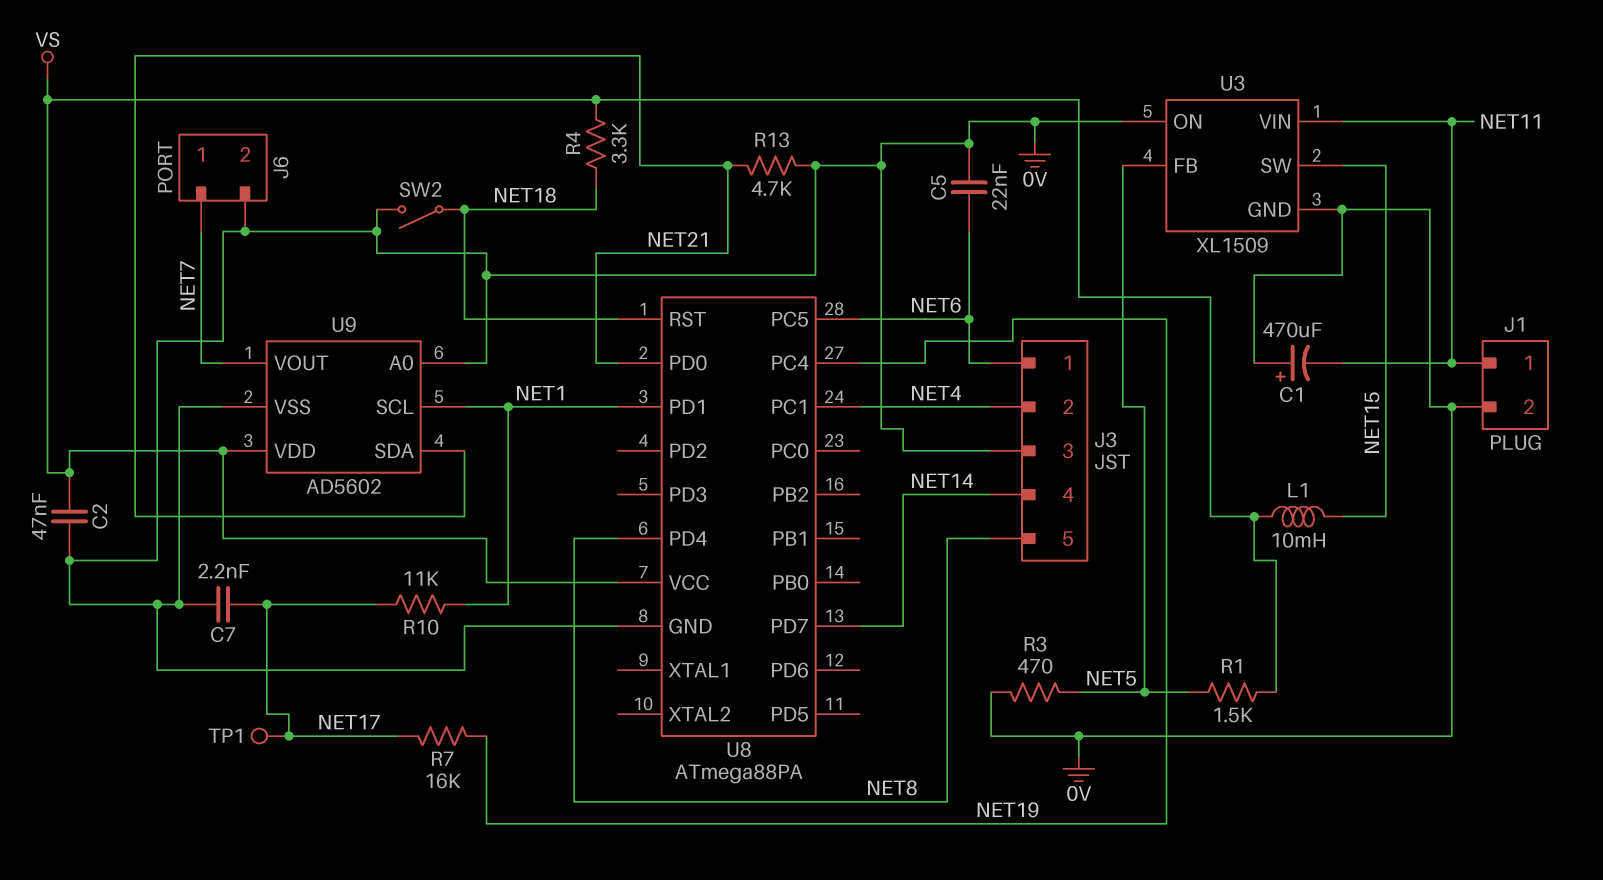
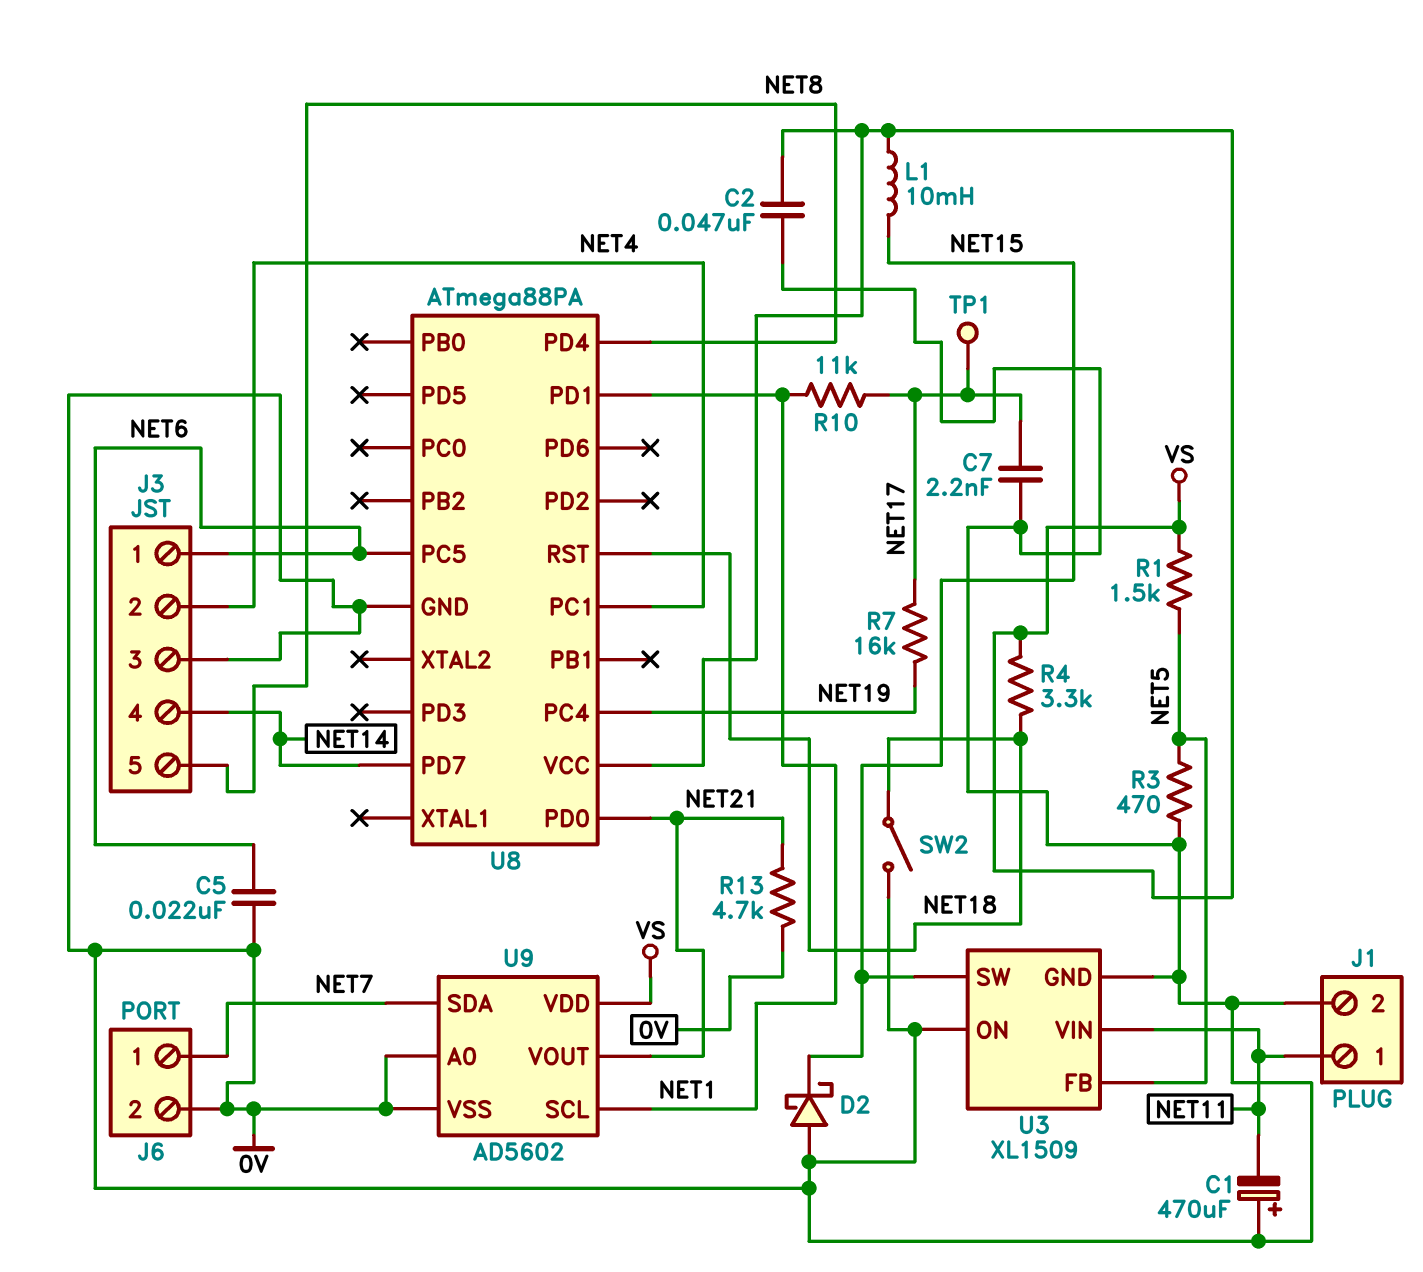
D2: none -> schottky (A 0V, K NET15)
U9 pin SDA: NET21 -> NET7
U9 pin VOUT: NET7 -> NET21

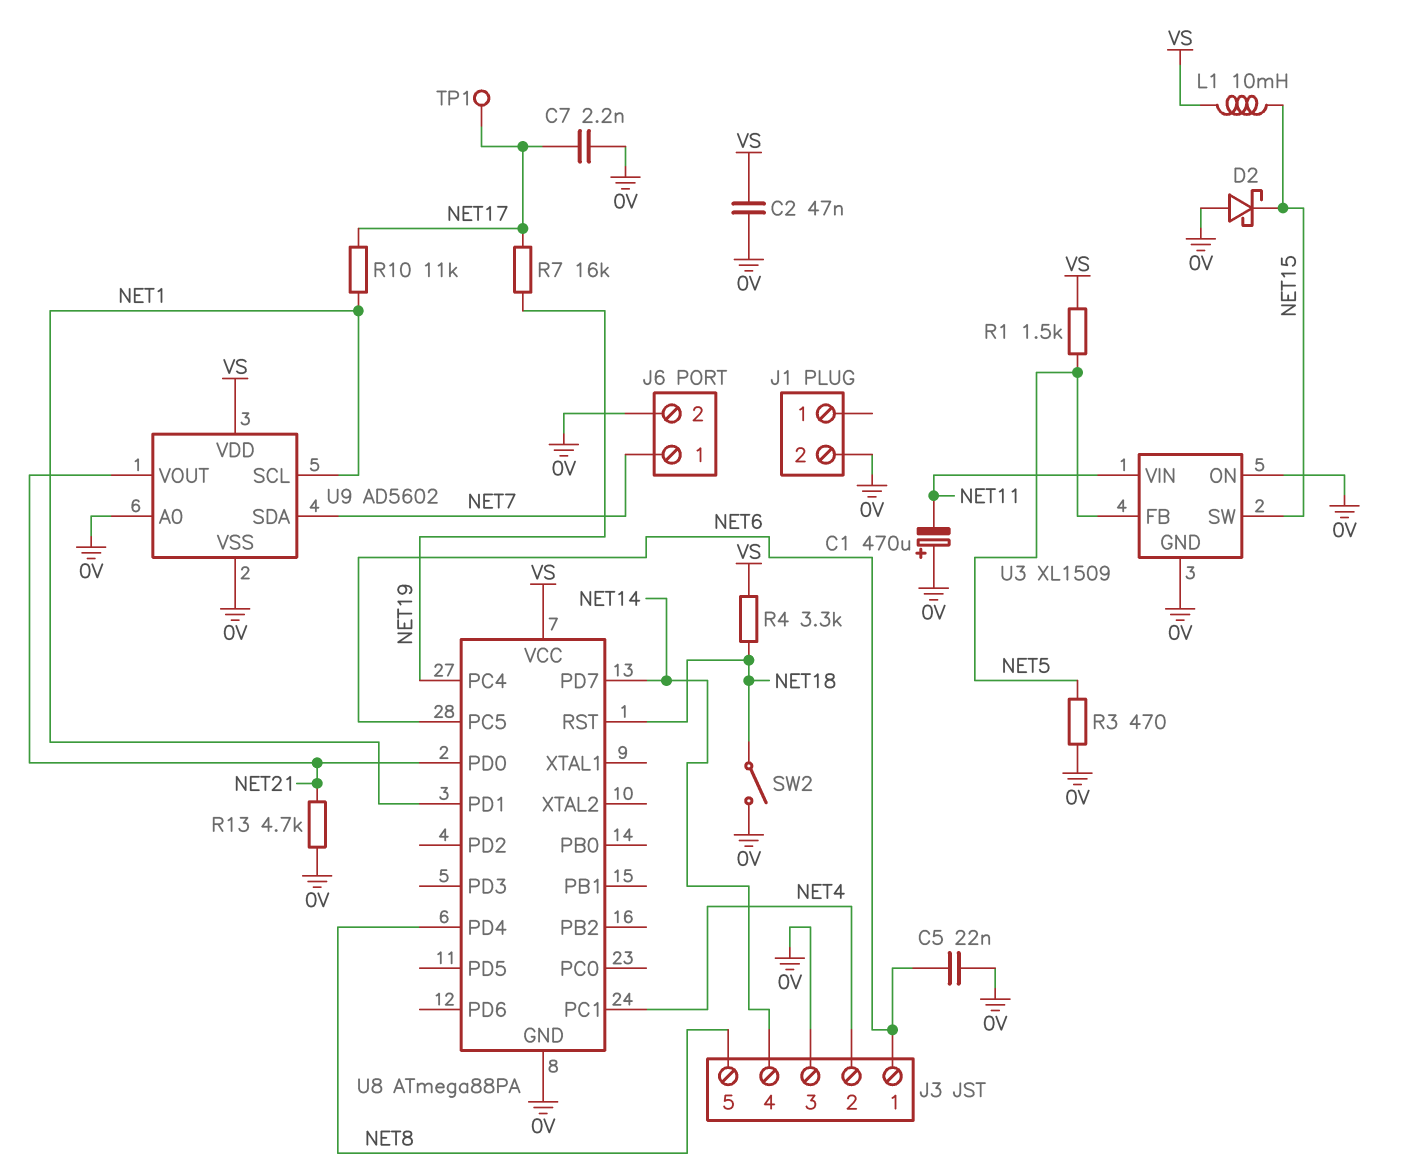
J1 pin 1: NET11 -> none

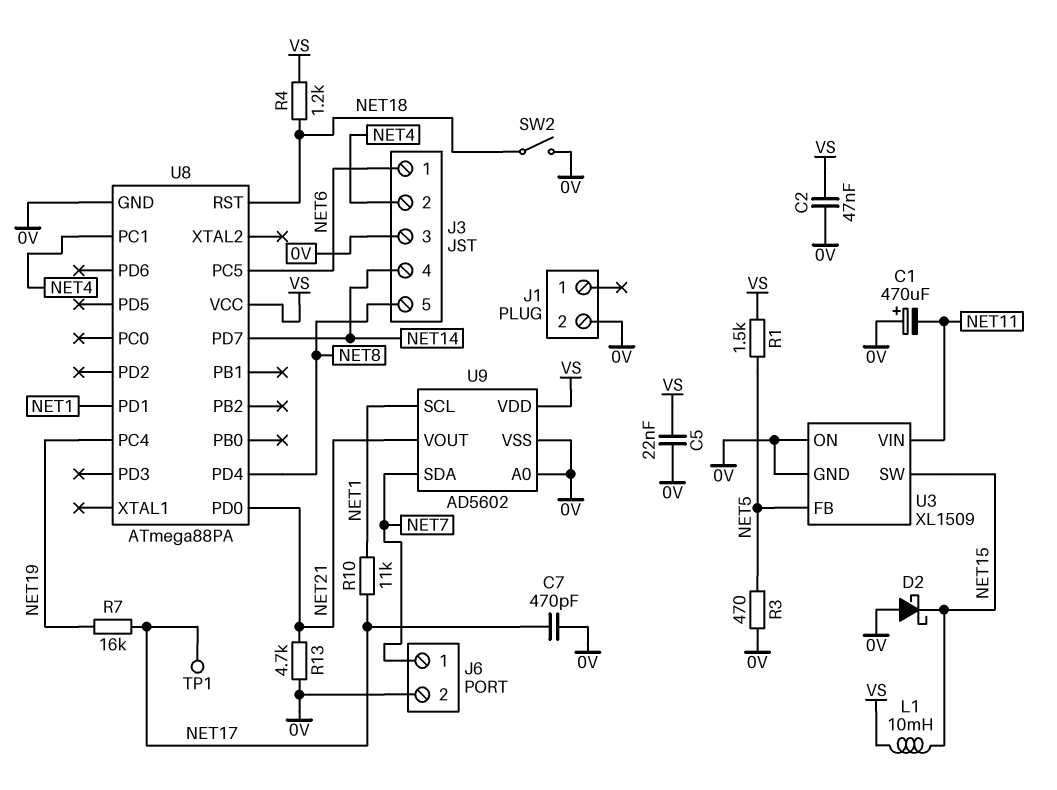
C5: 22nF (0V, NET6) -> 22nF (0V, VS)
C7: 2.2nF (0V, NET17) -> 470pF (0V, NET17)
R4: 3.3k (NET18, VS) -> 1.2k (NET18, VS)

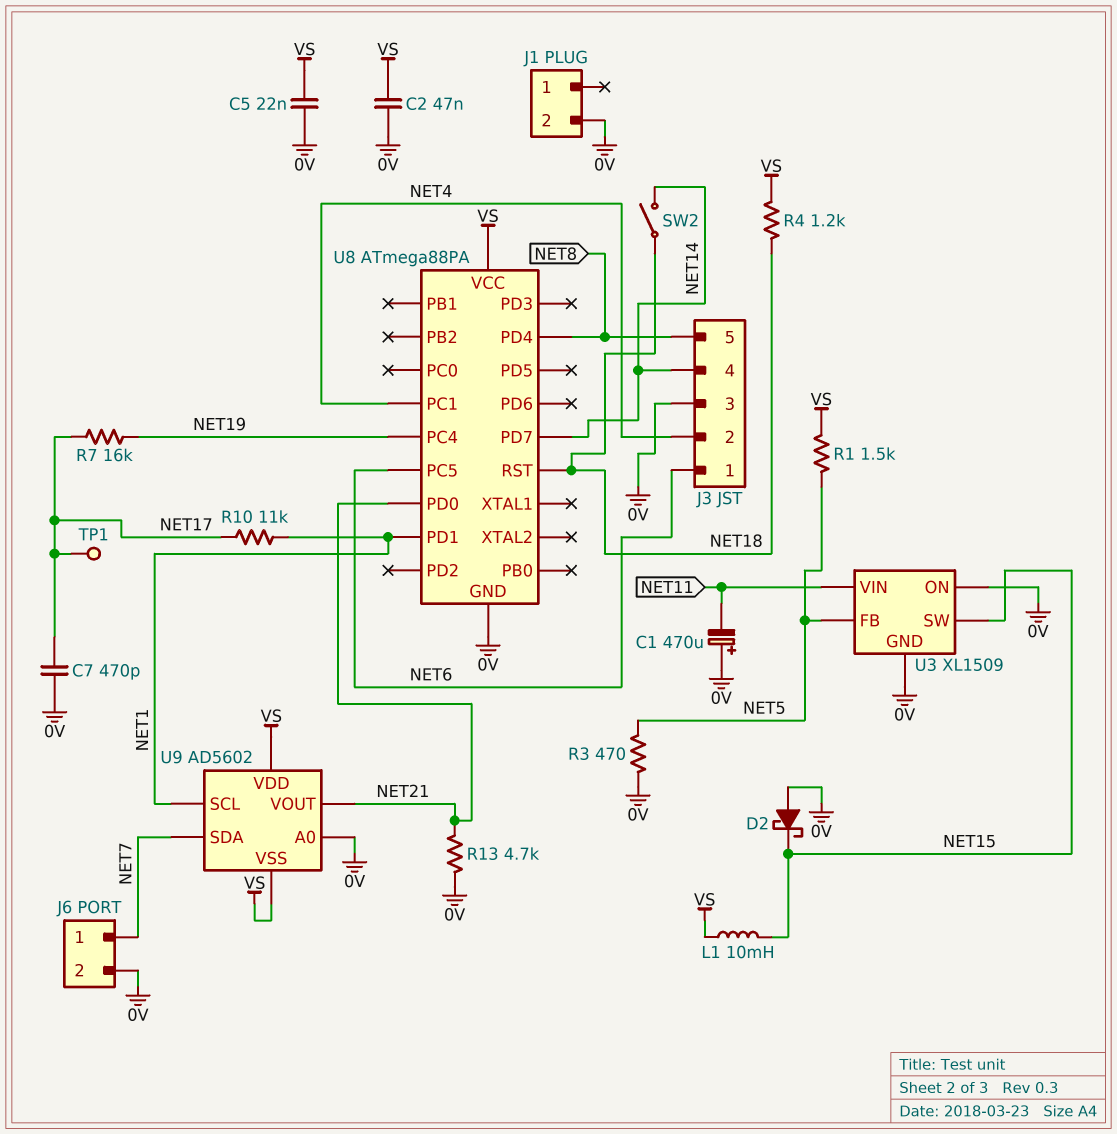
SW2: switch (0V, NET18) -> switch (NET14, NET18)
U9 pin VSS: 0V -> VS

